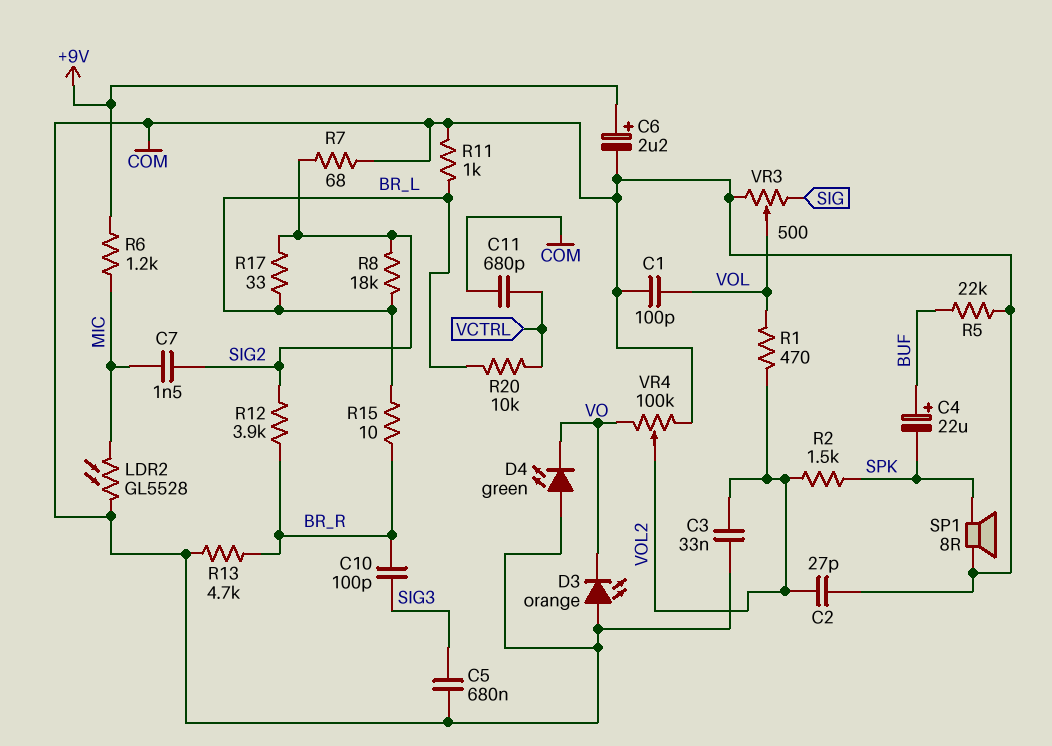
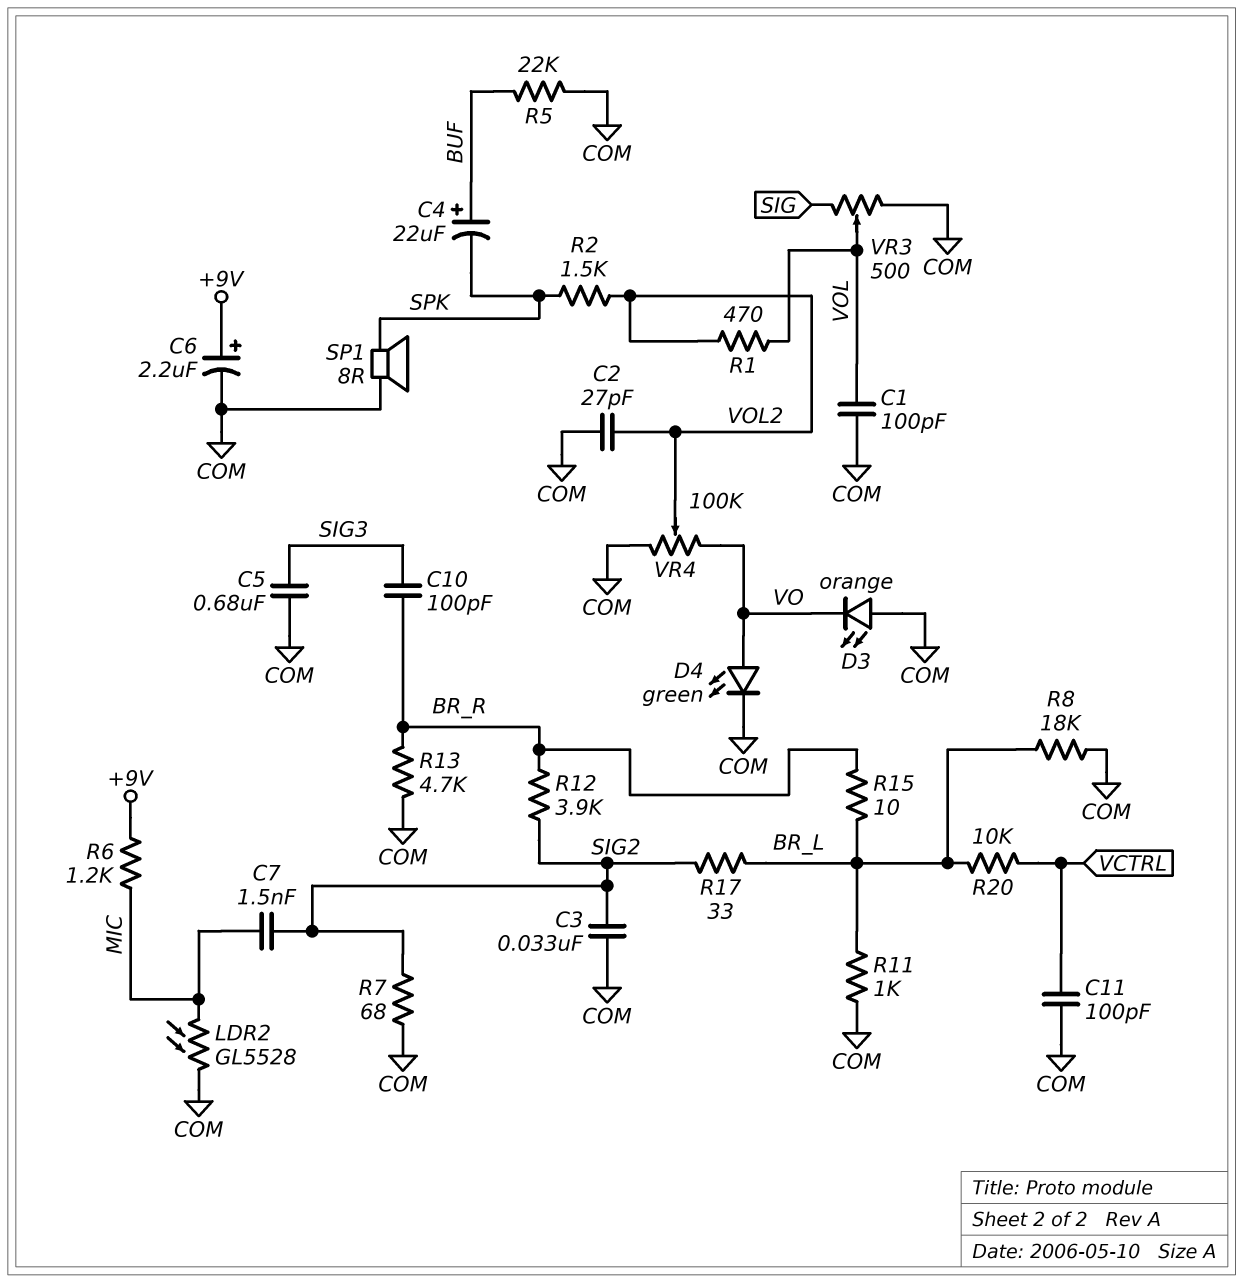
C3: 33nF (COM, VOL2) -> 33nF (COM, SIG2)
C11: 680pF (COM, VCTRL) -> 100pF (COM, VCTRL)
D4: LED green (A COM, K VO) -> LED green (A VO, K COM)
R8: 18k (BR_L, SIG2) -> 18k (BR_L, COM)

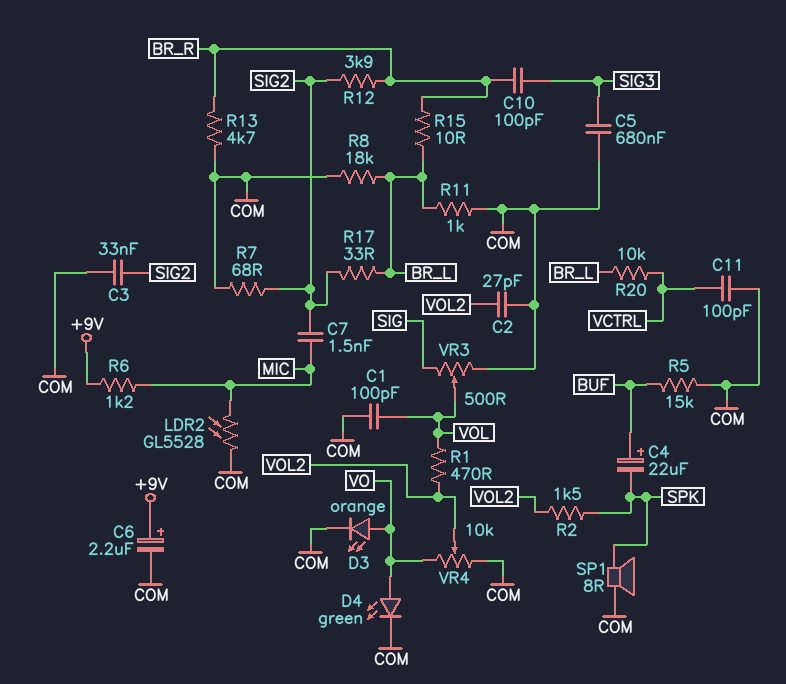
D3: LED orange (A COM, K VO) -> LED orange (A VO, K COM)
R5: 22k (BUF, COM) -> 15k (BUF, COM)
VR4: 100k (COM, VO, wiper VOL2) -> 10k (COM, VO, wiper VOL2)

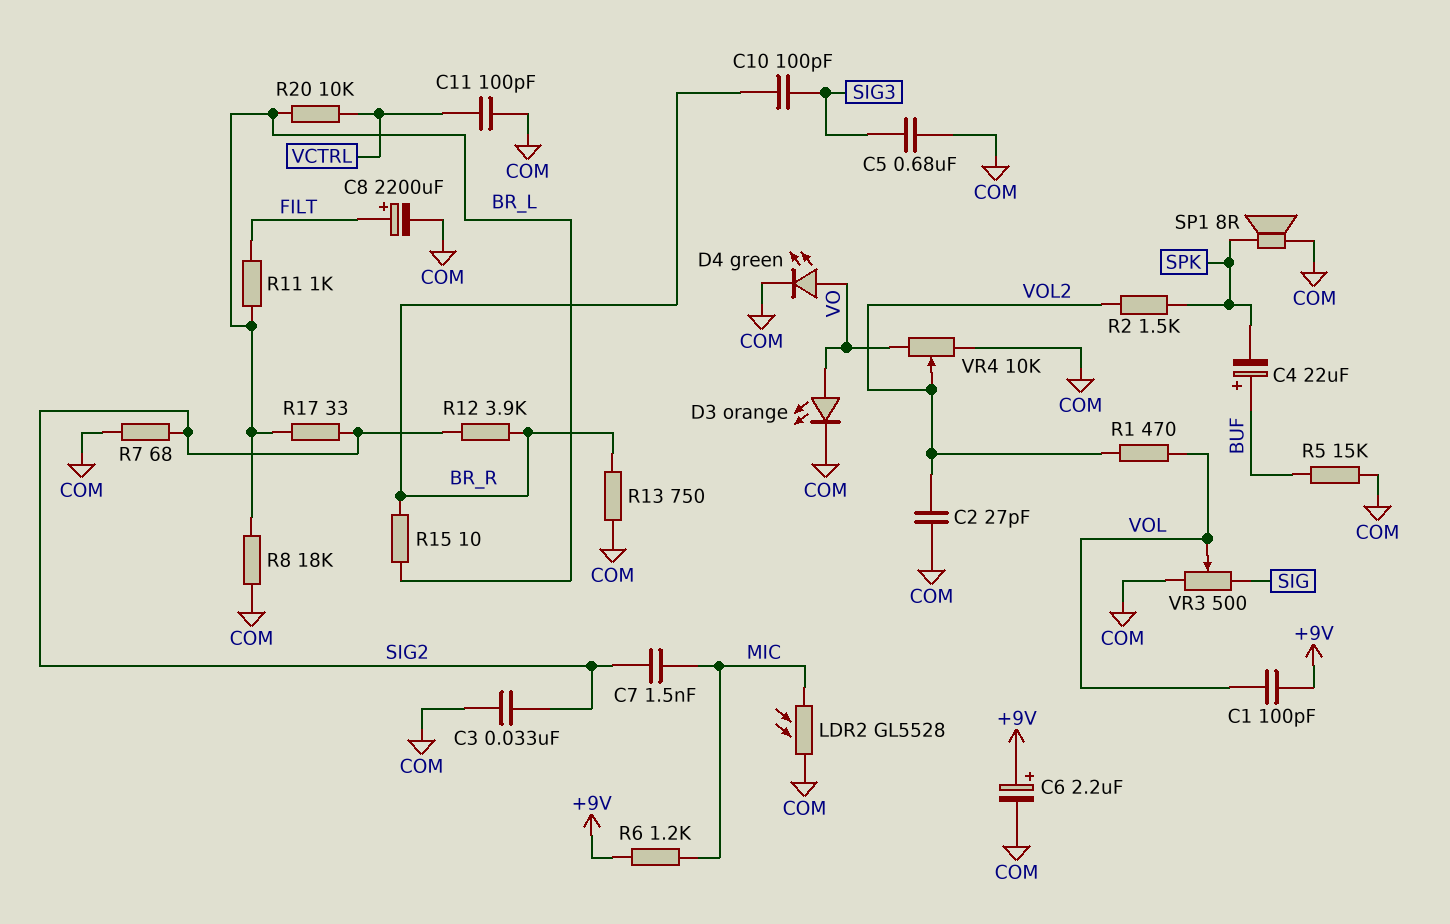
C1: 100pF (COM, VOL) -> 100pF (+9V, VOL)
C8: none -> 2200uF (plus FILT, minus COM)
R11: 1k (BR_L, COM) -> 1k (BR_L, FILT)
R13: 4.7k (BR_R, COM) -> 750 (BR_R, COM)

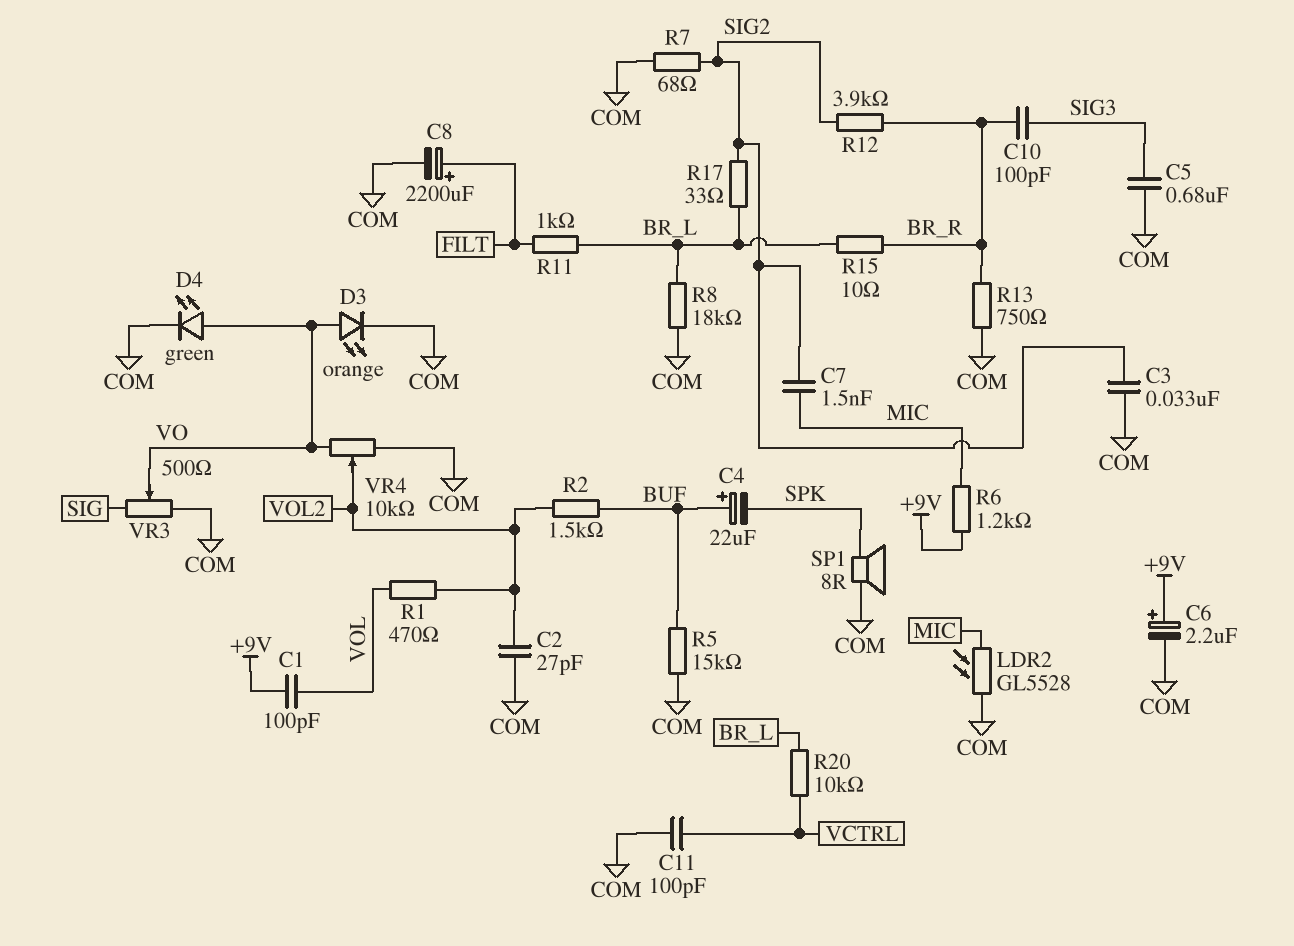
R2: 1.5k (SPK, VOL2) -> 1.5k (BUF, VOL2)
VR3: 500 (COM, SIG, wiper VOL) -> 500 (COM, SIG, wiper VO)

